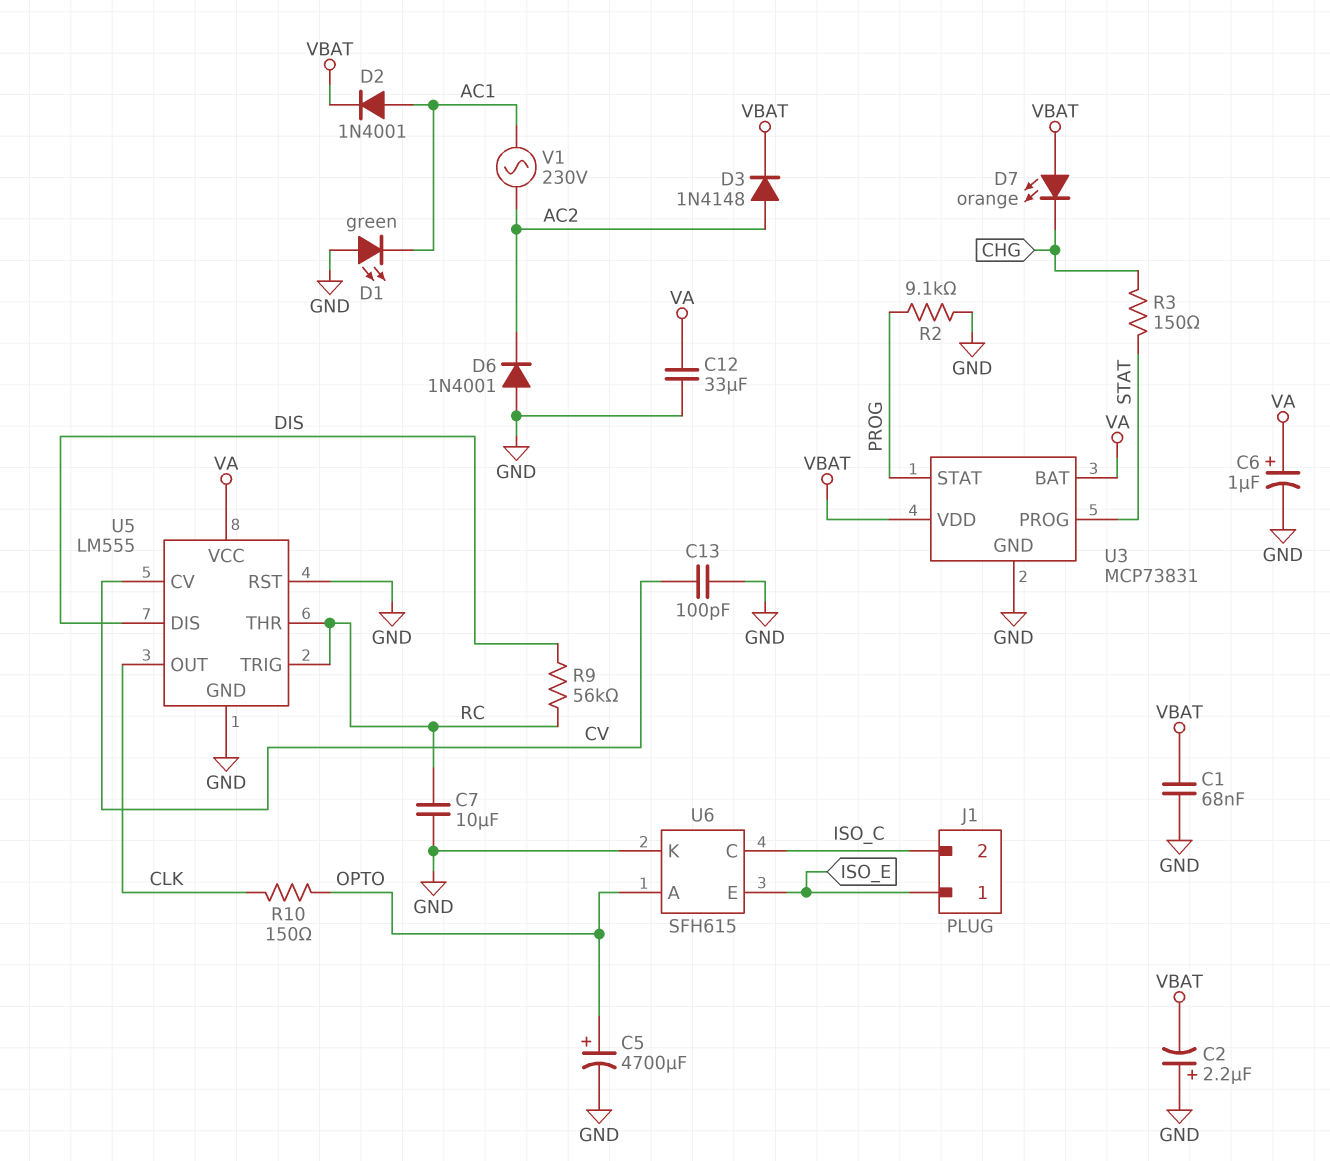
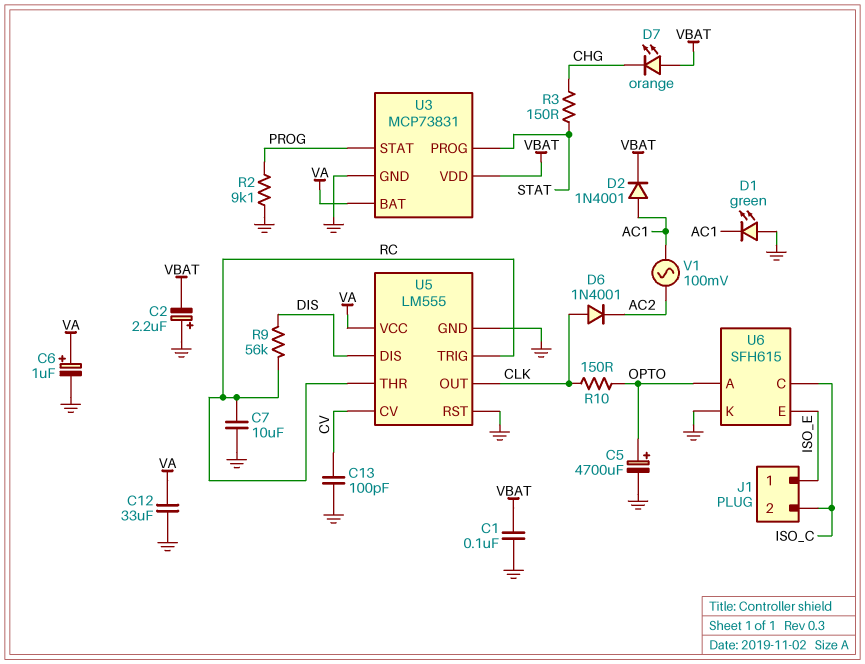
C1: 68nF (GND, VBAT) -> 100nF (GND, VBAT)
D3: diode 1N4148 (A AC2, K VBAT) -> none
D6: diode 1N4001 (A GND, K AC2) -> diode 1N4001 (A CLK, K AC2)
V1: AC 230V (AC1, AC2) -> AC 100mV (AC1, AC2)

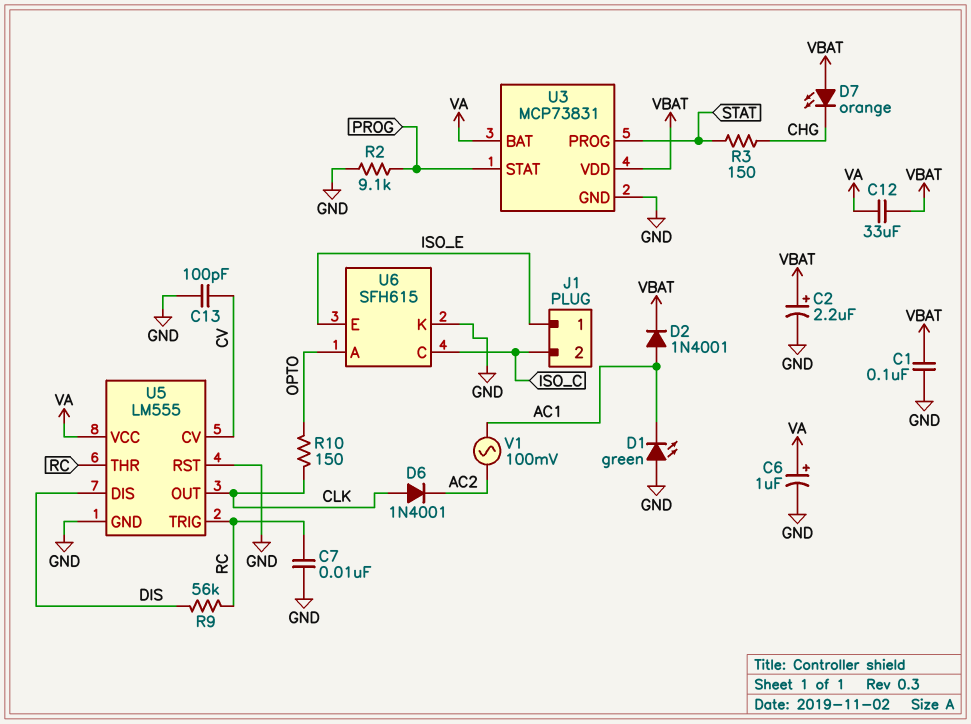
C2: 2.2uF (plus GND, minus VBAT) -> 2.2uF (plus VBAT, minus GND)
C5: 4700uF (plus OPTO, minus GND) -> none
C7: 10uF (GND, RC) -> 10nF (GND, RC)
C12: 33uF (GND, VA) -> 33uF (VA, VBAT)

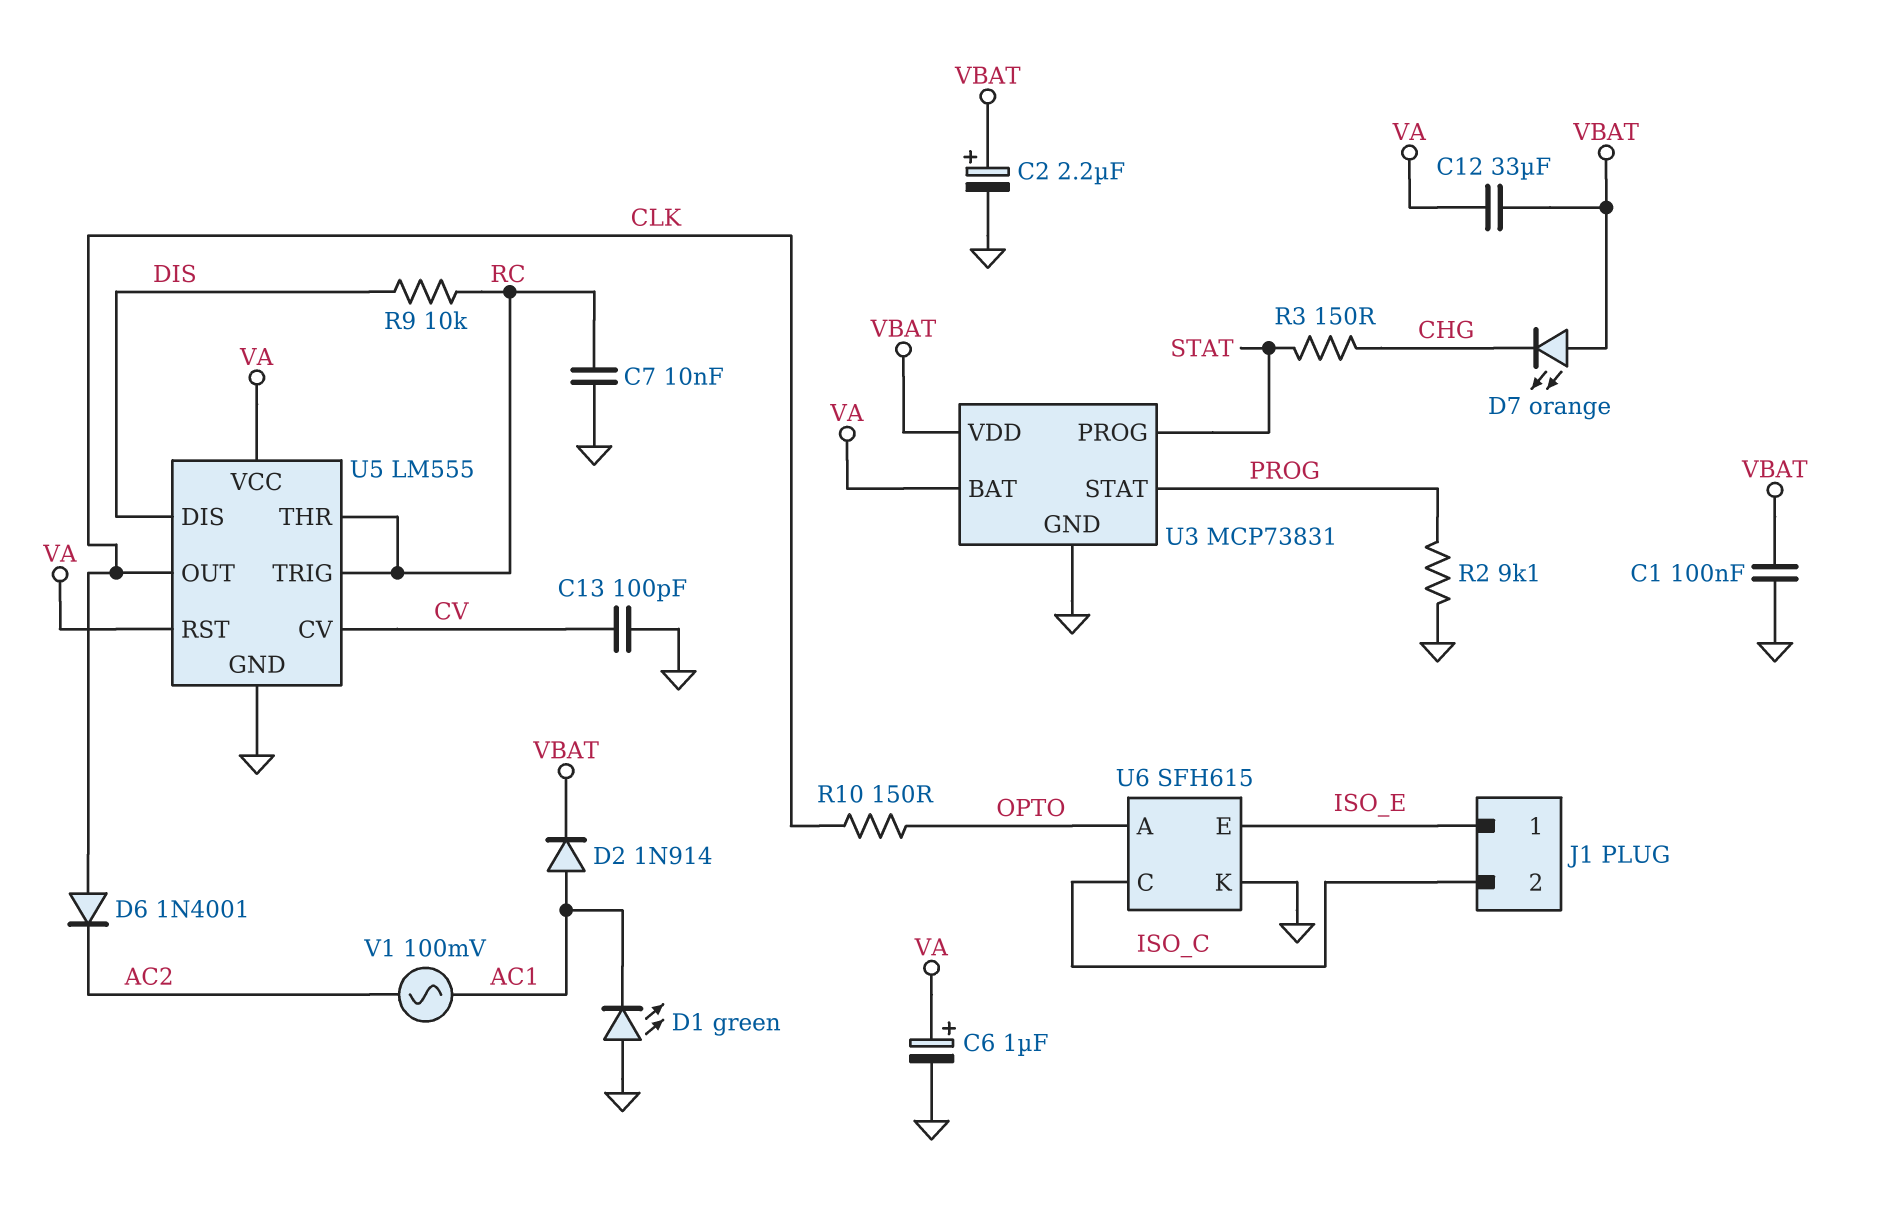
D2: diode 1N4001 (A AC1, K VBAT) -> diode 1N914 (A AC1, K VBAT)
R9: 56k (DIS, RC) -> 10k (DIS, RC)
U5 pin RST: GND -> VA

